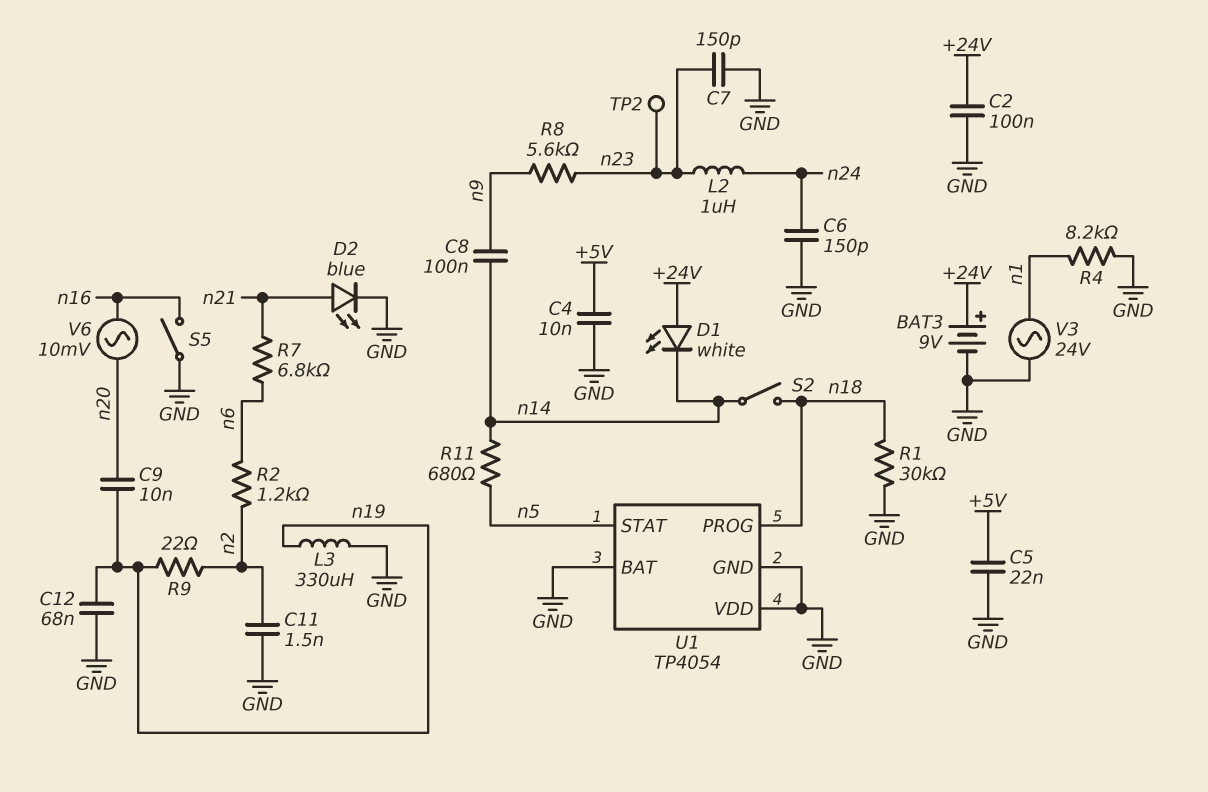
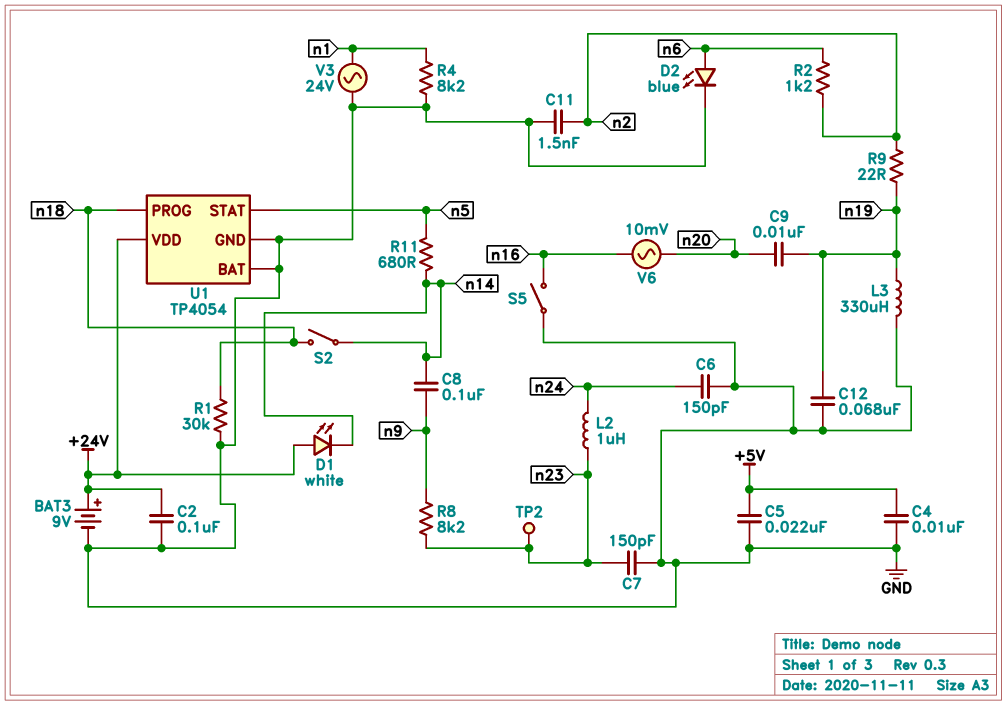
D2: LED blue (A n21, K GND) -> LED blue (A n6, K GND)
R7: 6.8k (n6, n21) -> none
R8: 5.6k (n9, n23) -> 8.2k (n9, n23)
U1 pin VDD: GND -> +24V

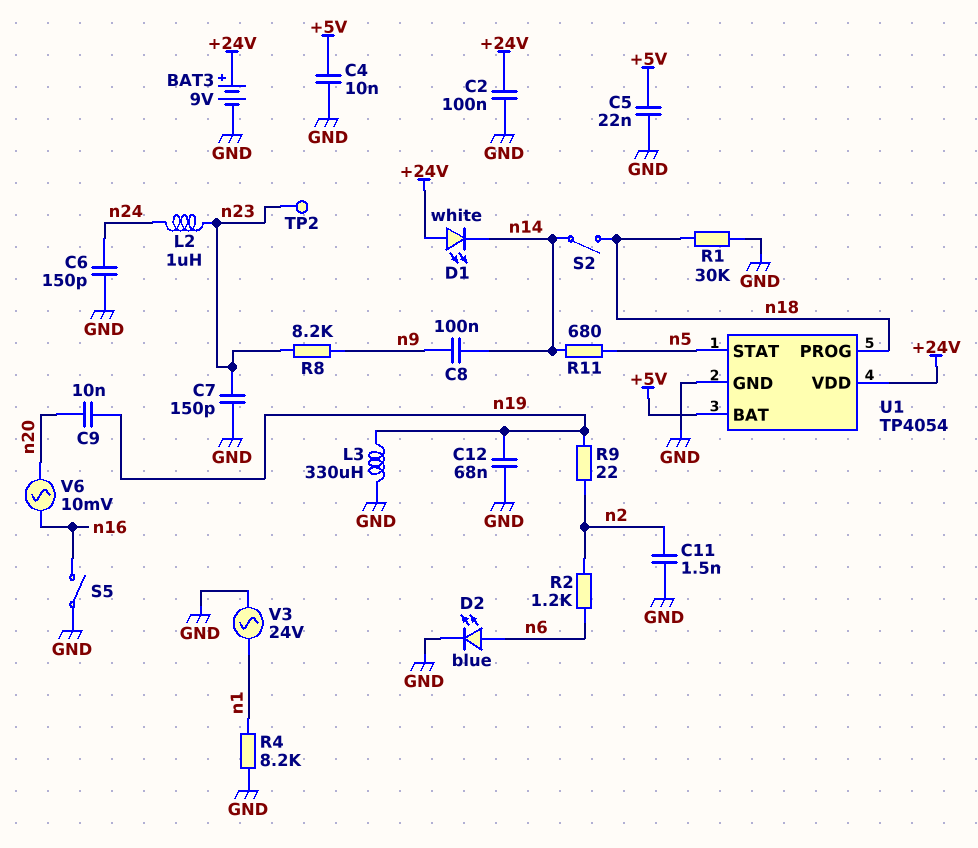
U1 pin BAT: GND -> +5V

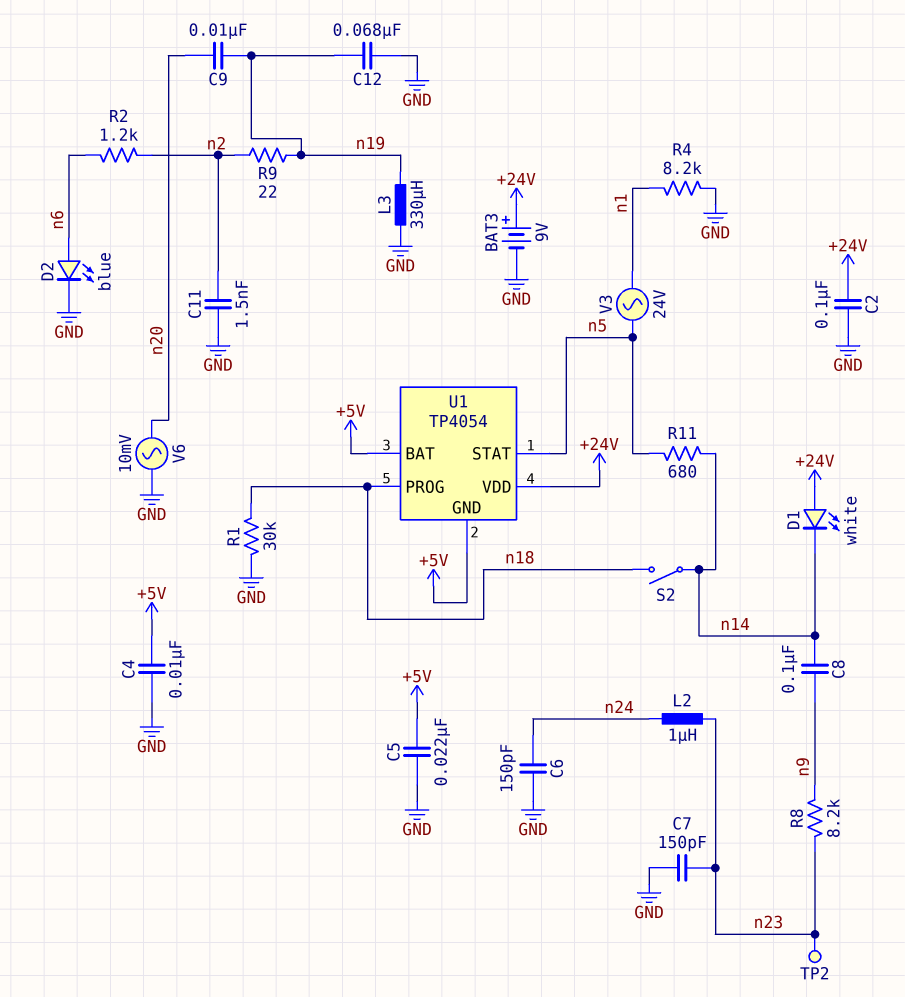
S5: switch (GND, n16) -> none
U1 pin GND: GND -> +5V
V3: AC 24V (GND, n1) -> AC 24V (n1, n5)
V6: AC 10mV (n16, n20) -> AC 10mV (GND, n20)

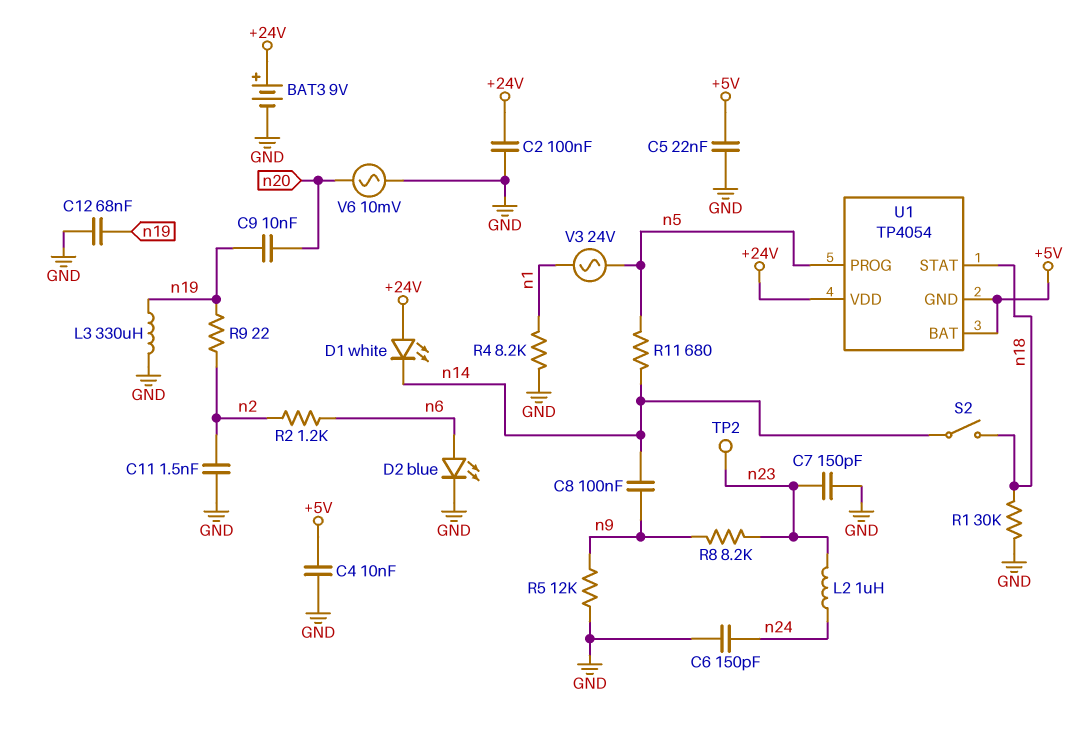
R5: none -> 12k (GND, n9)
U1 pin PROG: n18 -> n5
U1 pin STAT: n5 -> n18

